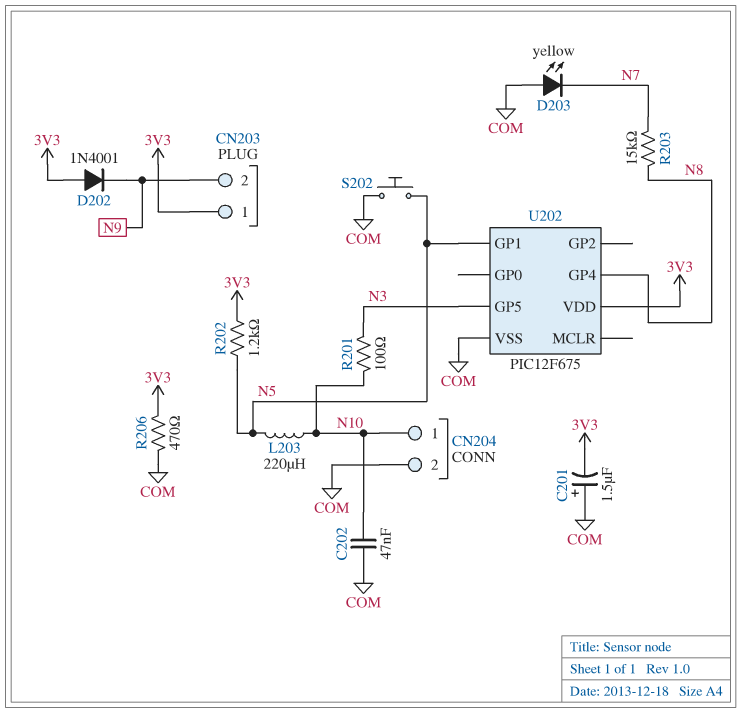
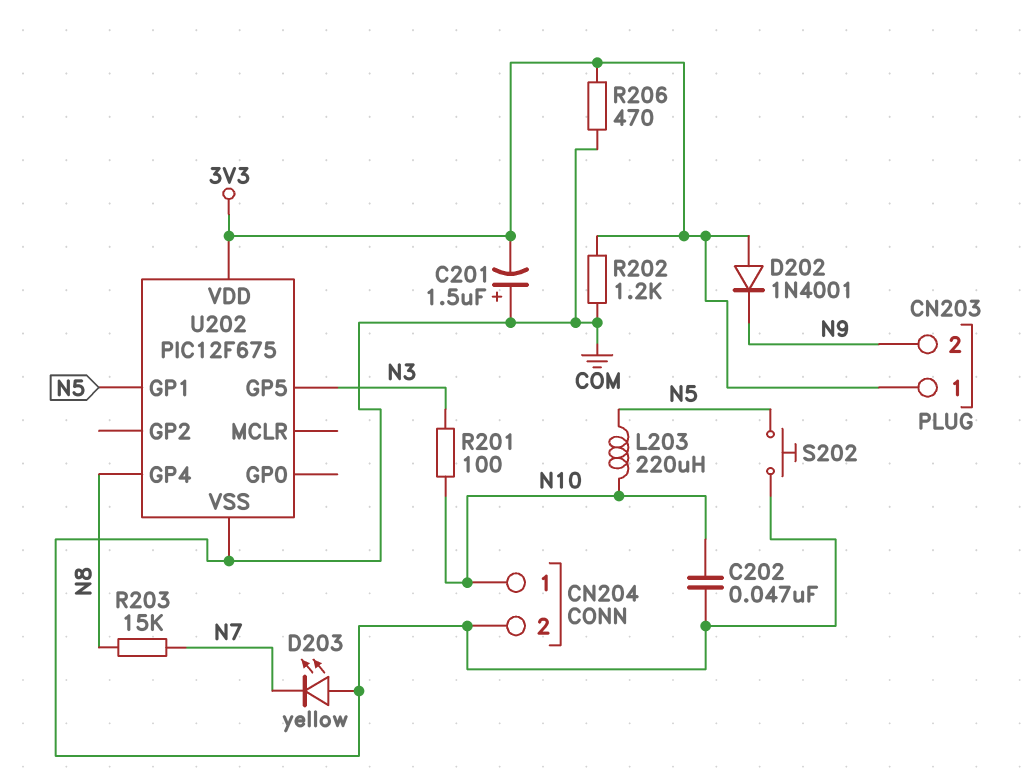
R202: 1.2k (3V3, N5) -> 1.2k (3V3, COM)

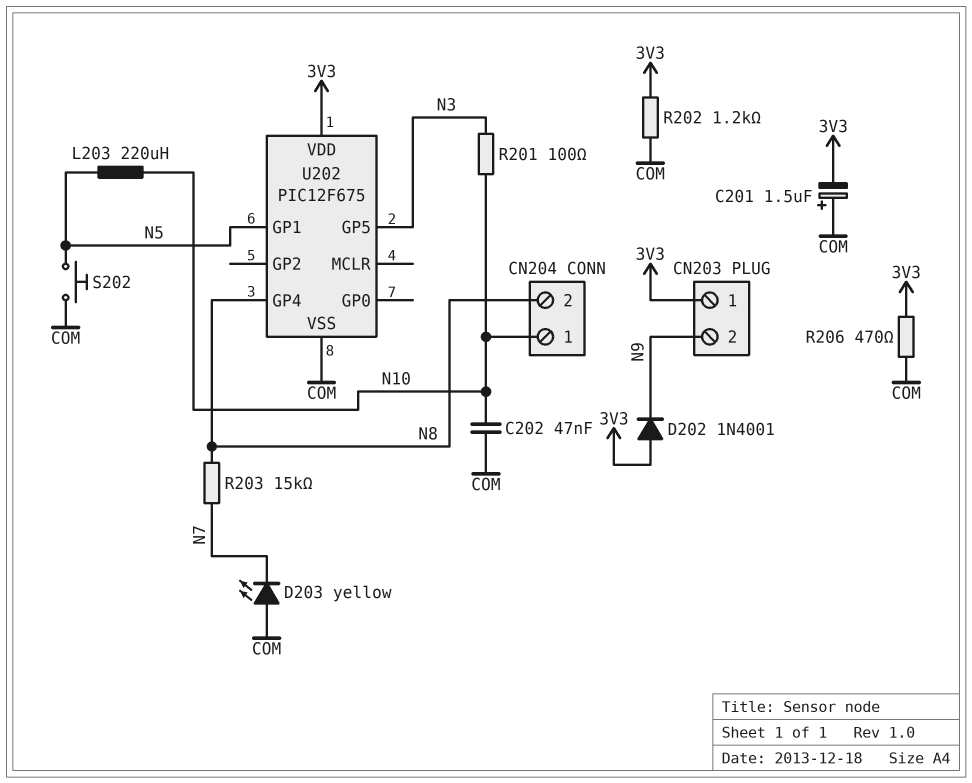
CN204 pin 2: COM -> N8

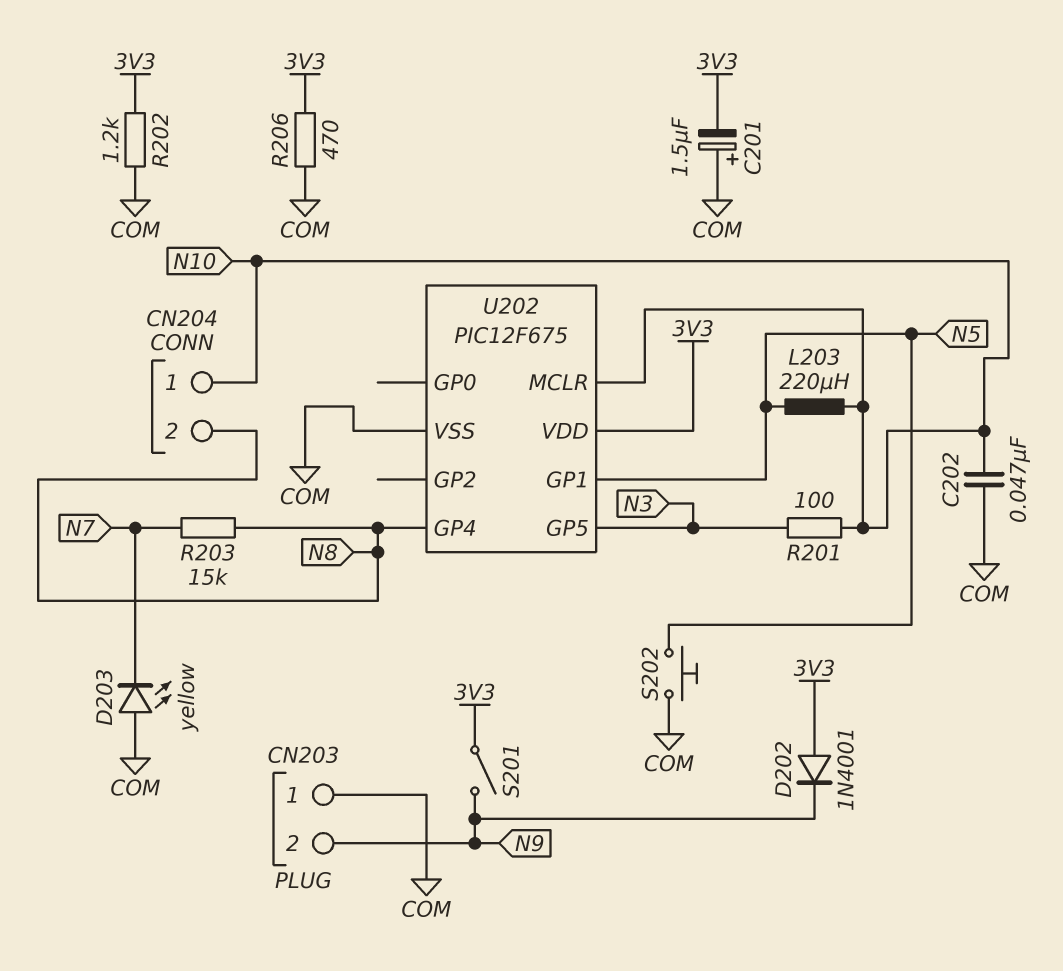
CN203 pin 1: 3V3 -> COM
S201: none -> switch (3V3, N9)
U202 pin MCLR: none -> N10

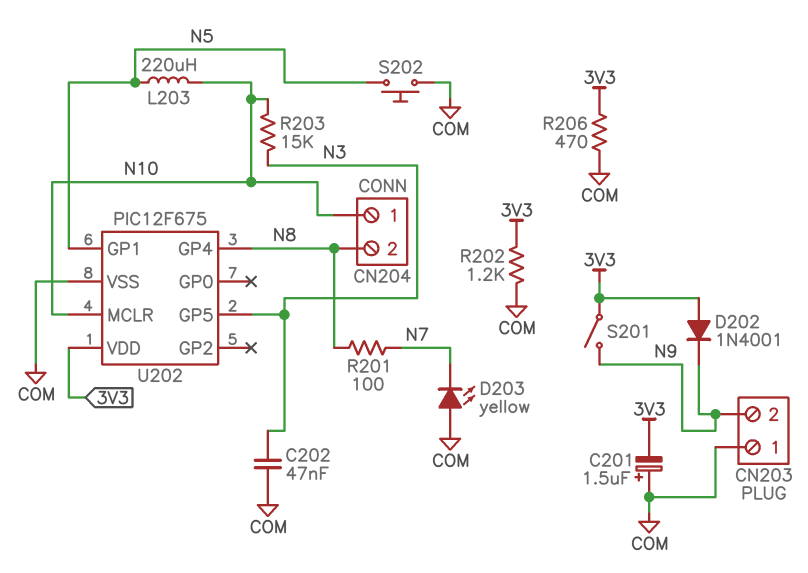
C202: 47nF (COM, N10) -> 47nF (COM, N3)
R201: 100 (N3, N10) -> 100 (N7, N8)
R203: 15k (N7, N8) -> 15k (N3, N10)

